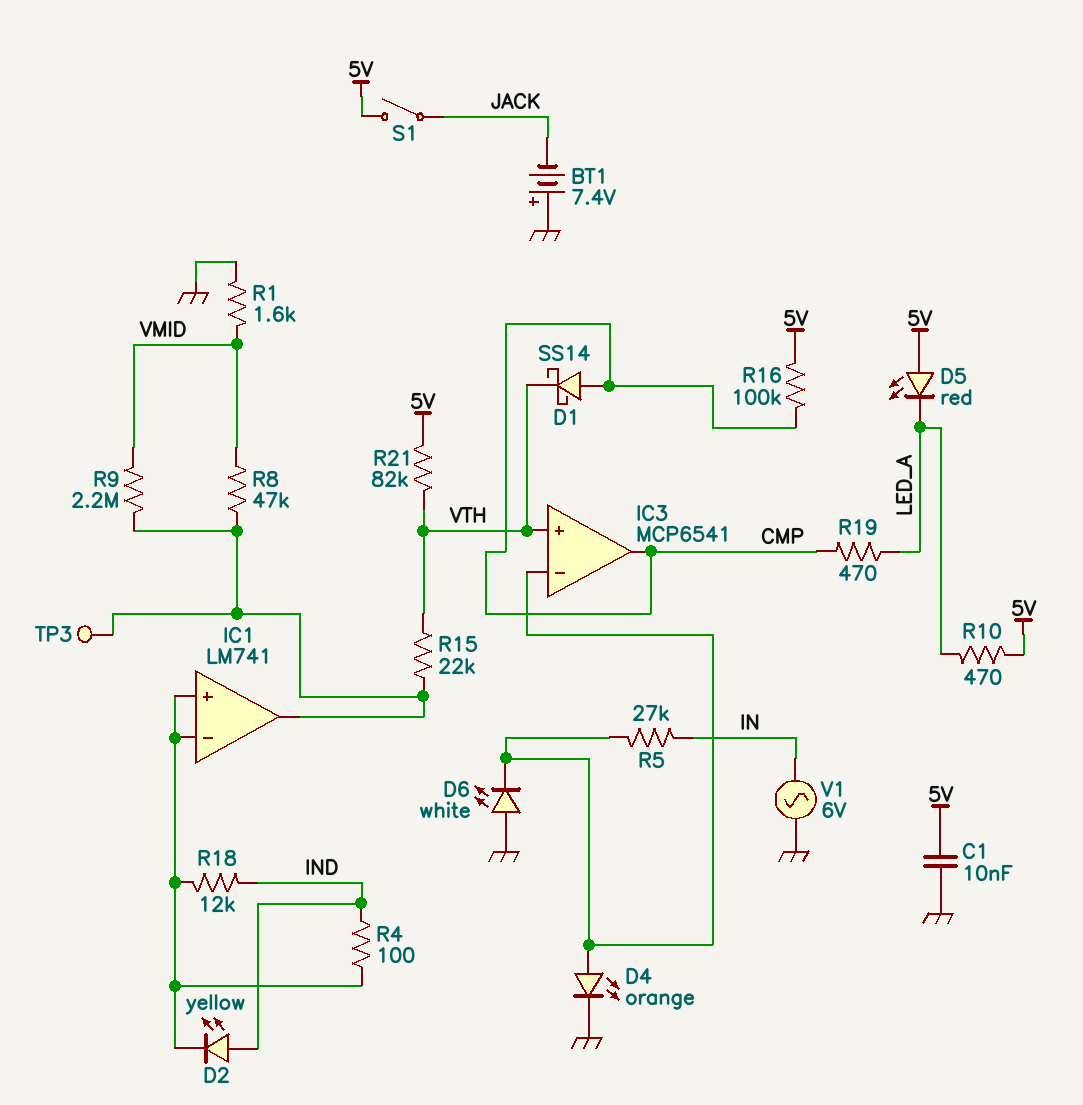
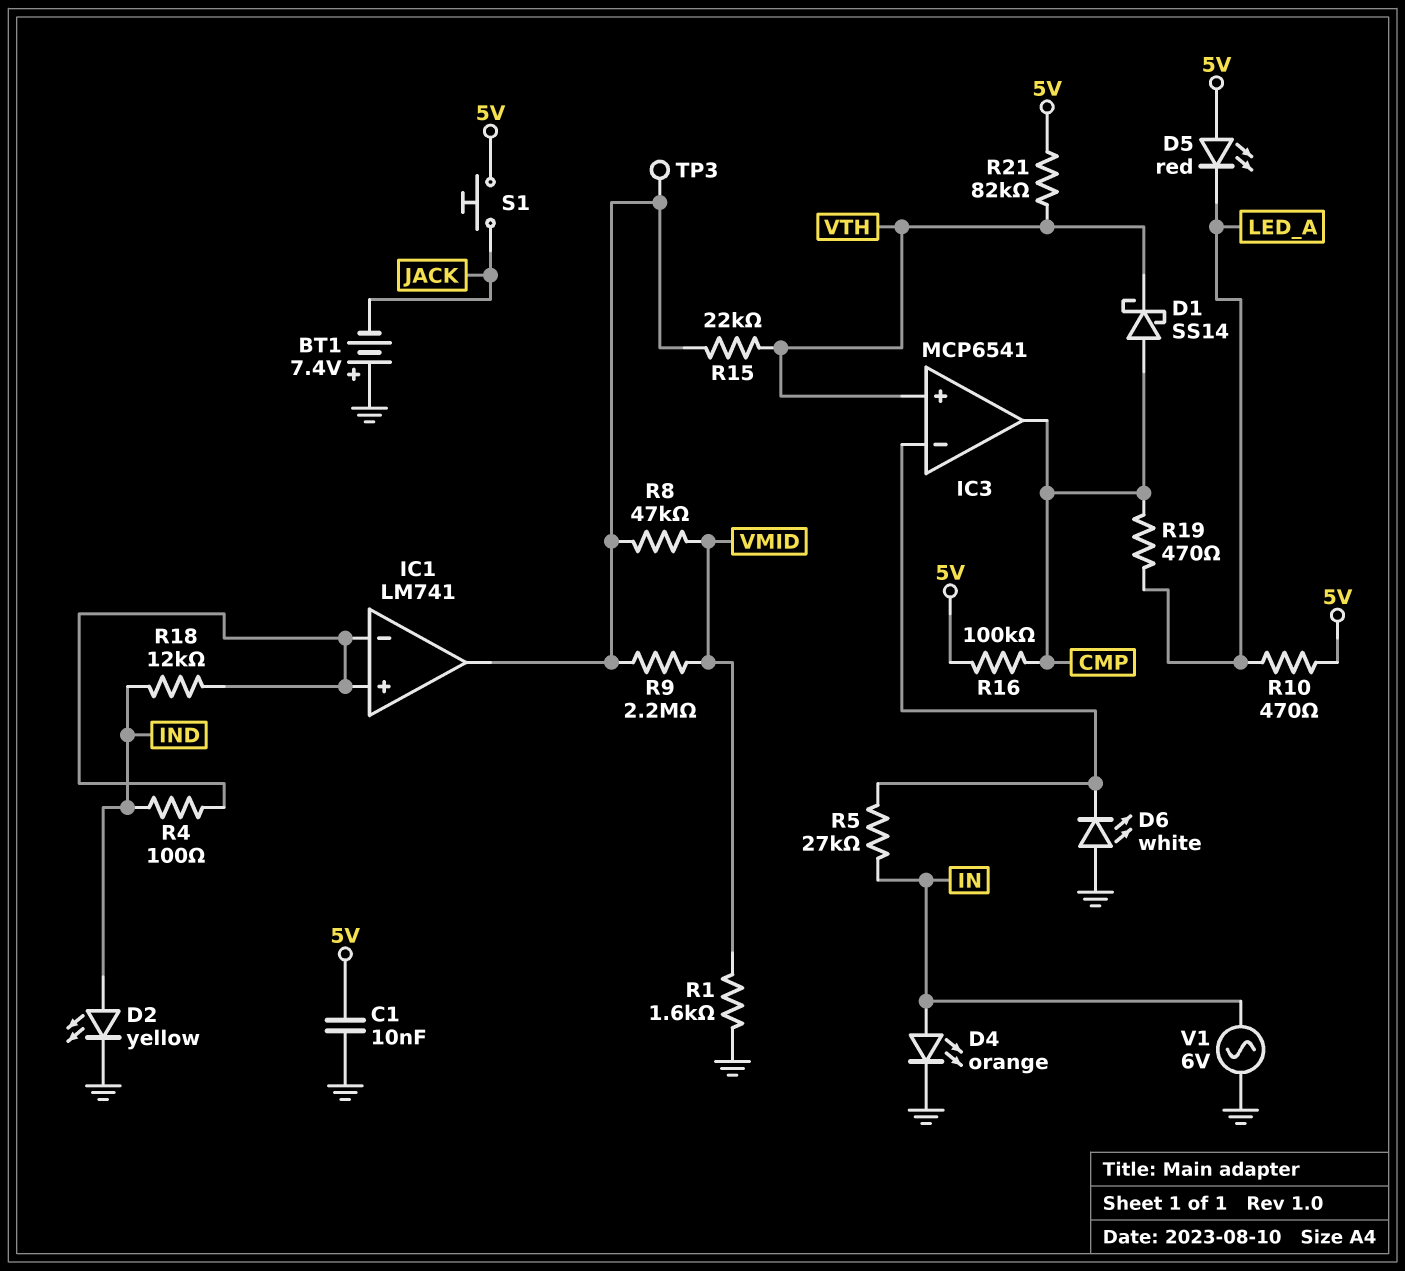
D2: LED yellow (A IND, K IC1/in+) -> LED yellow (A IND, K GND)
D4: LED orange (A IC3/in-, K GND) -> LED orange (A IN, K GND)
S1: switch (5V, JACK) -> button (5V, JACK)

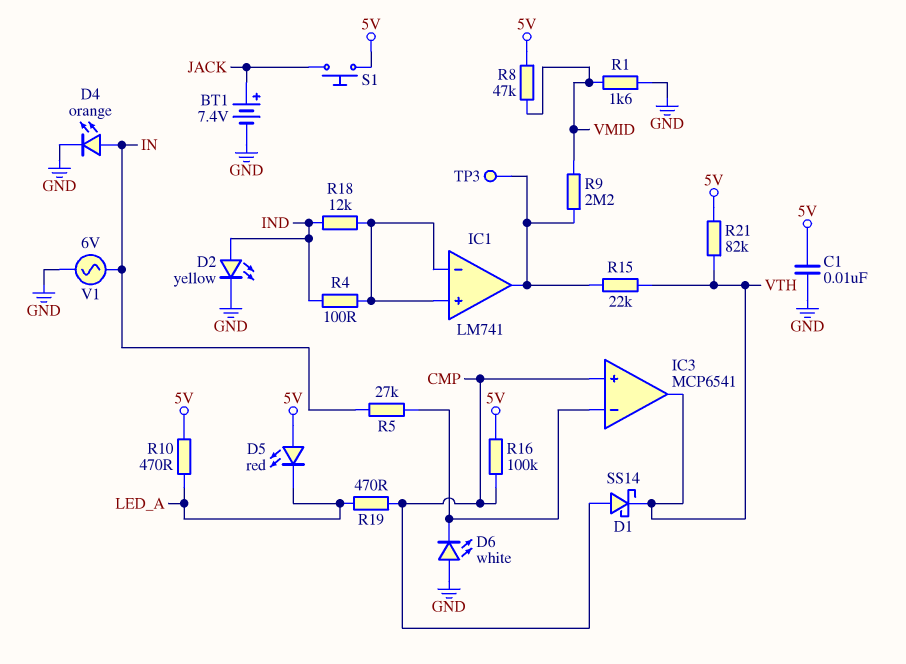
BT1: 7.4V (plus GND, minus JACK) -> 7.4V (plus JACK, minus GND)
IC3 pin in+: VTH -> CMP
IC3 pin out: CMP -> VTH
R8: 47k (IC1/out, VMID) -> 47k (5V, VMID)

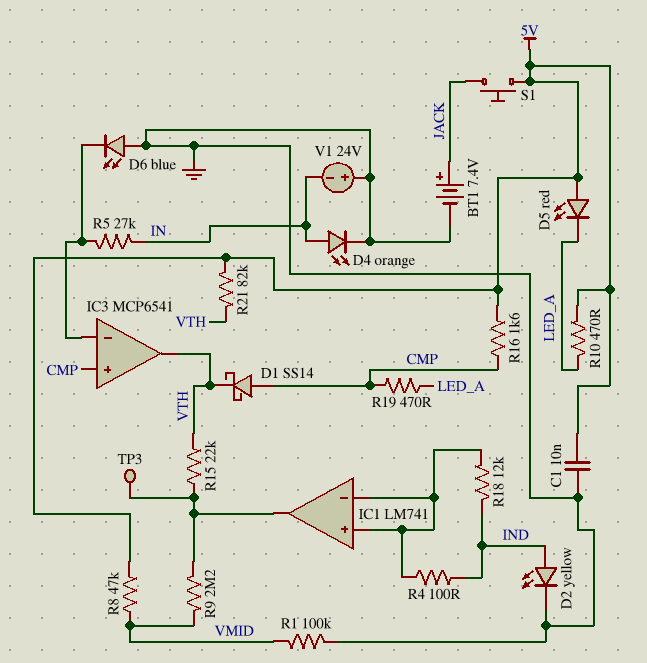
D6: LED white (A GND, K IC3/in-) -> LED blue (A GND, K IC3/in-)
R1: 1.6k (GND, VMID) -> 100k (GND, VMID)
R16: 100k (5V, CMP) -> 1.6k (5V, CMP)
V1: AC 6V (GND, IN) -> 24V (plus GND, minus IN)

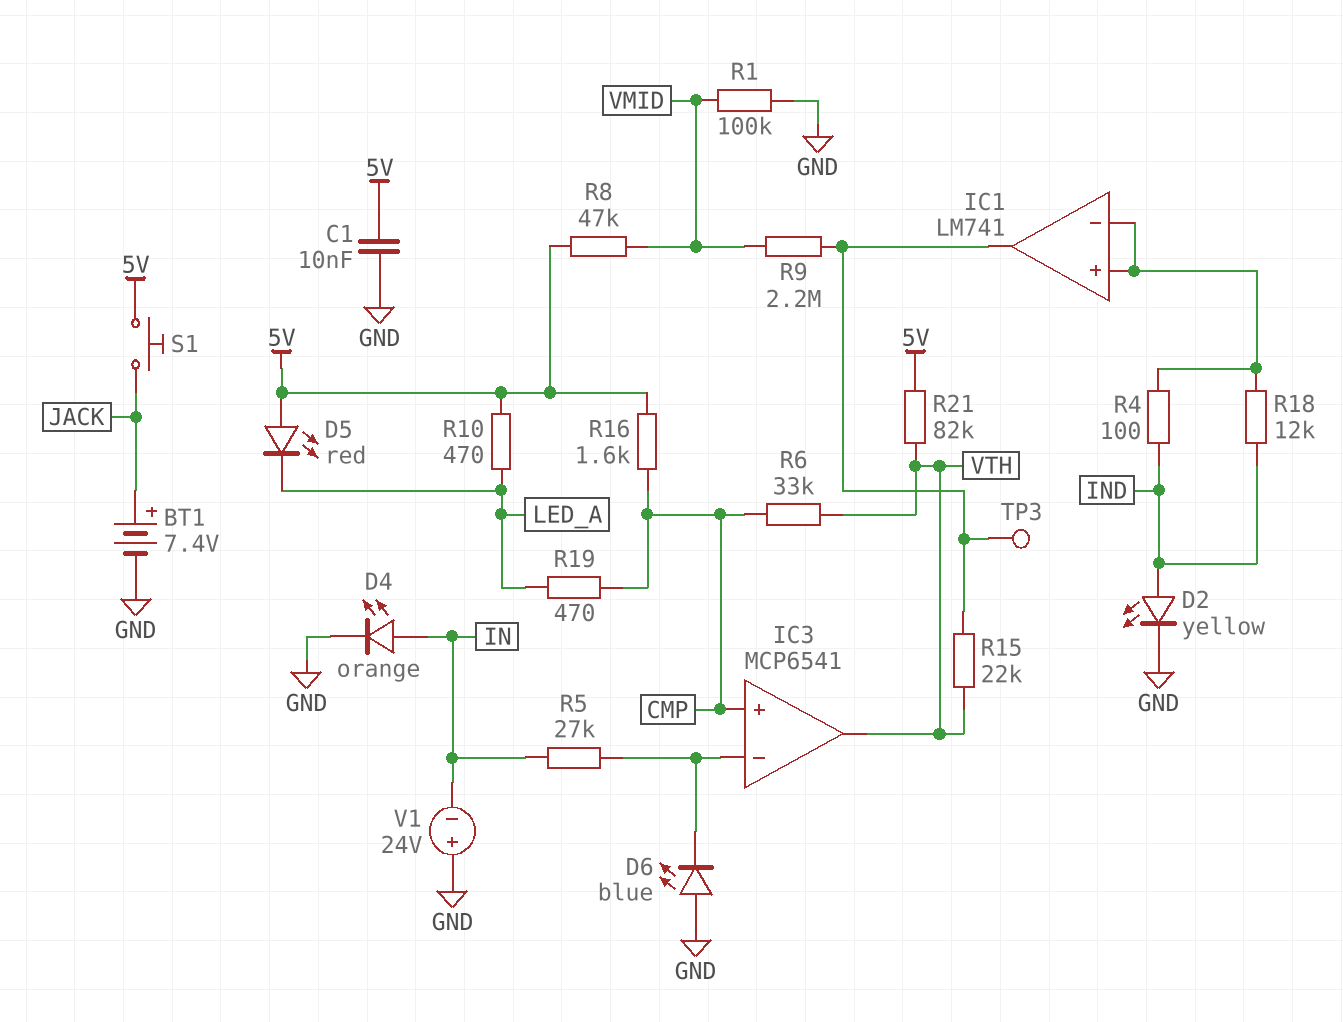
D1: schottky SS14 (A CMP, K VTH) -> none
R6: none -> 33k (CMP, VTH)

